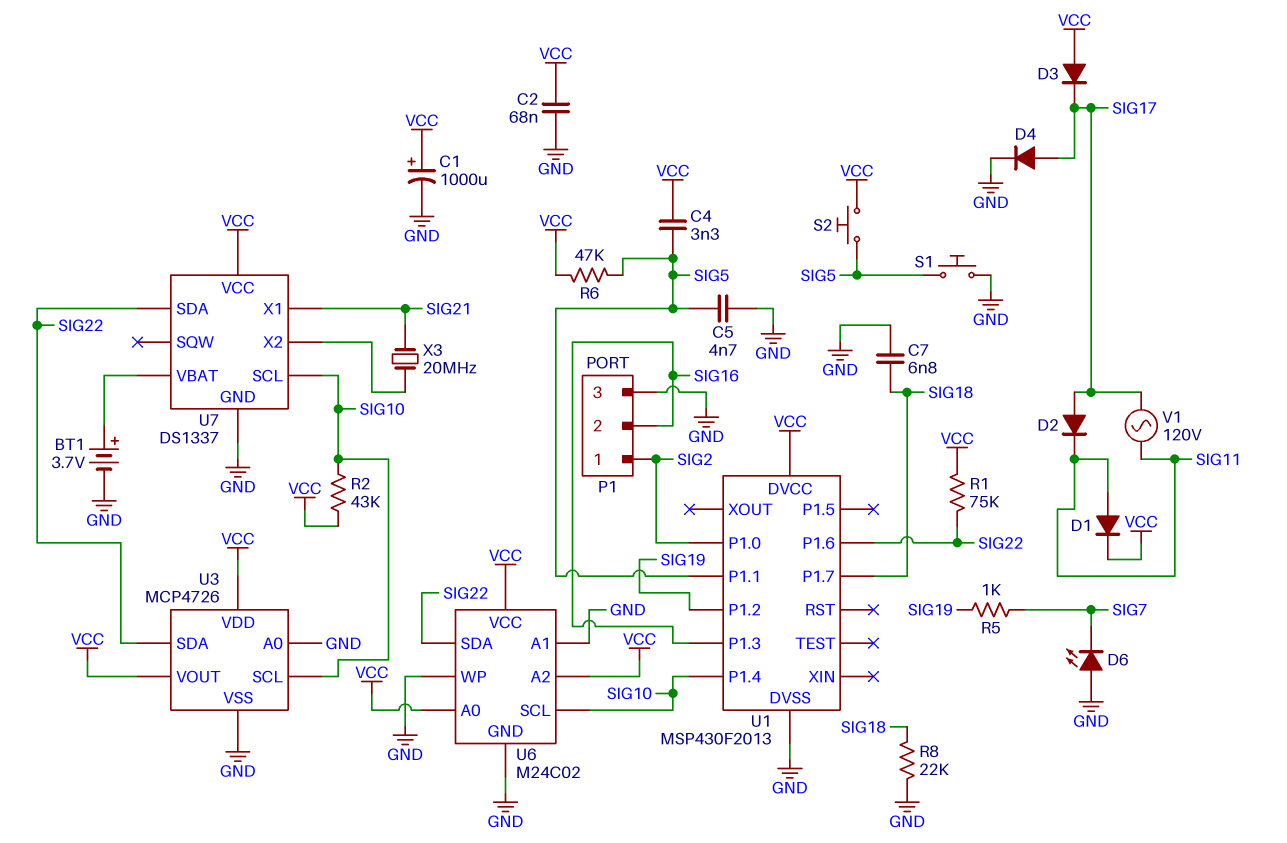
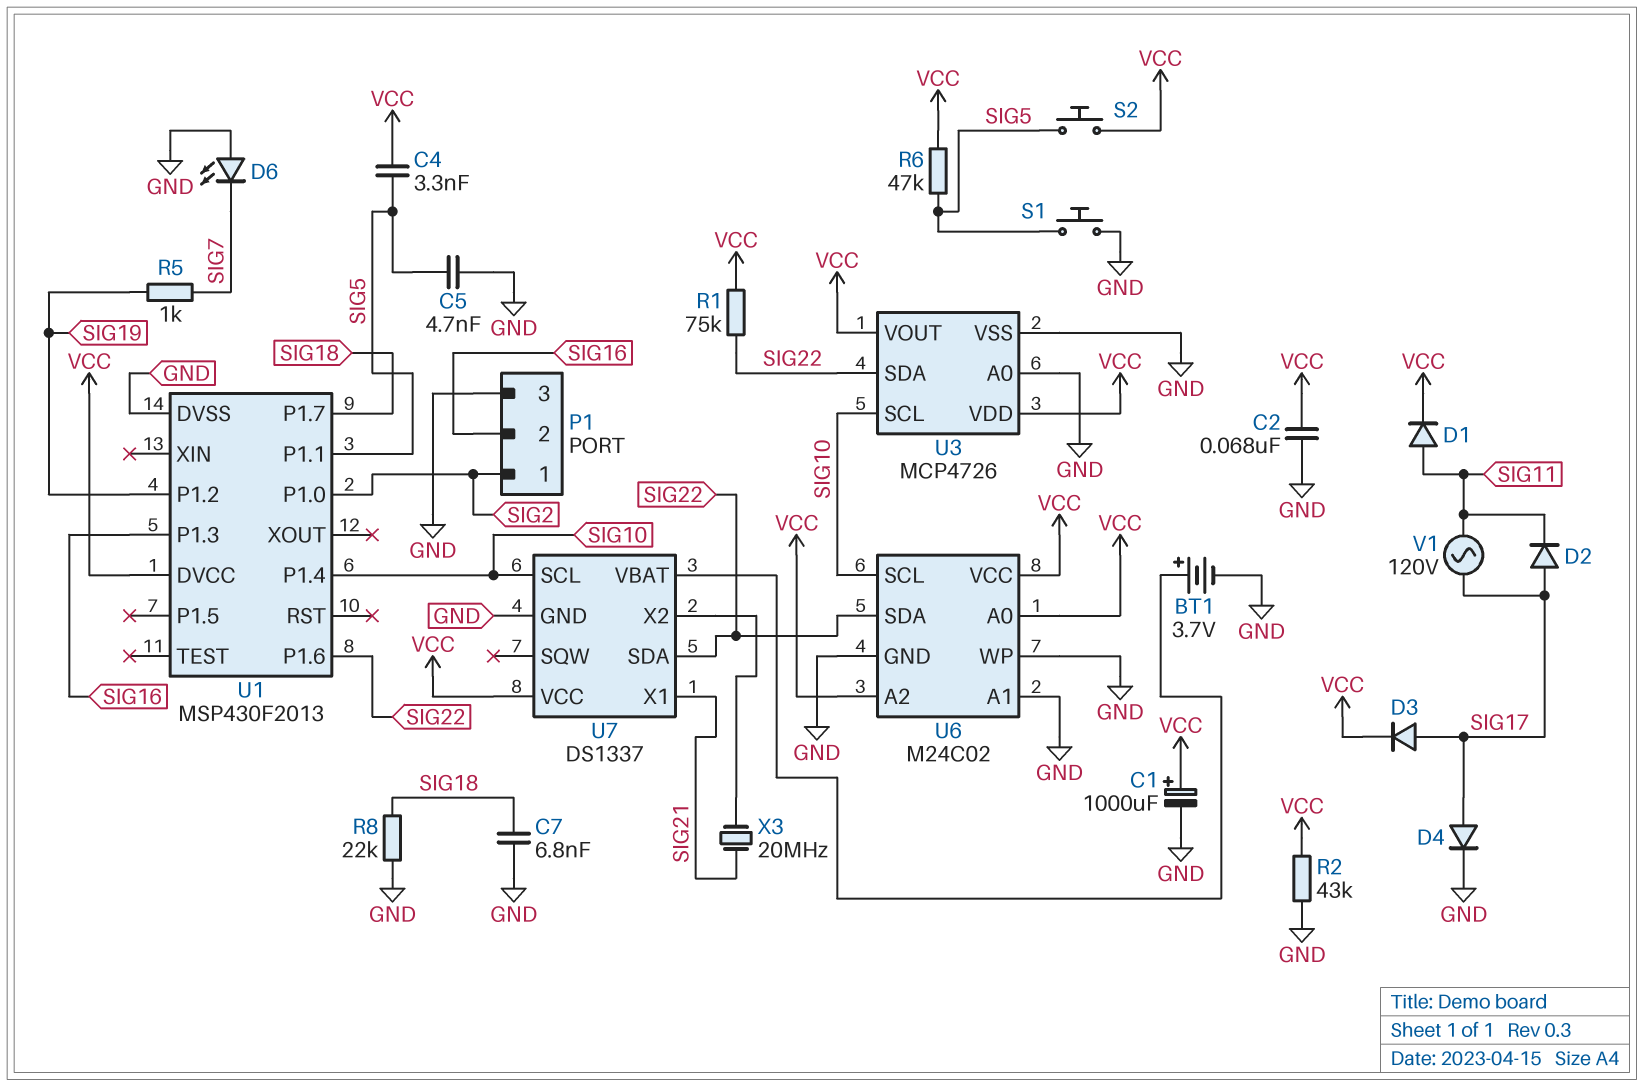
D3: diode (A VCC, K SIG17) -> diode (A SIG17, K VCC)
R2: 43k (SIG10, VCC) -> 43k (GND, VCC)

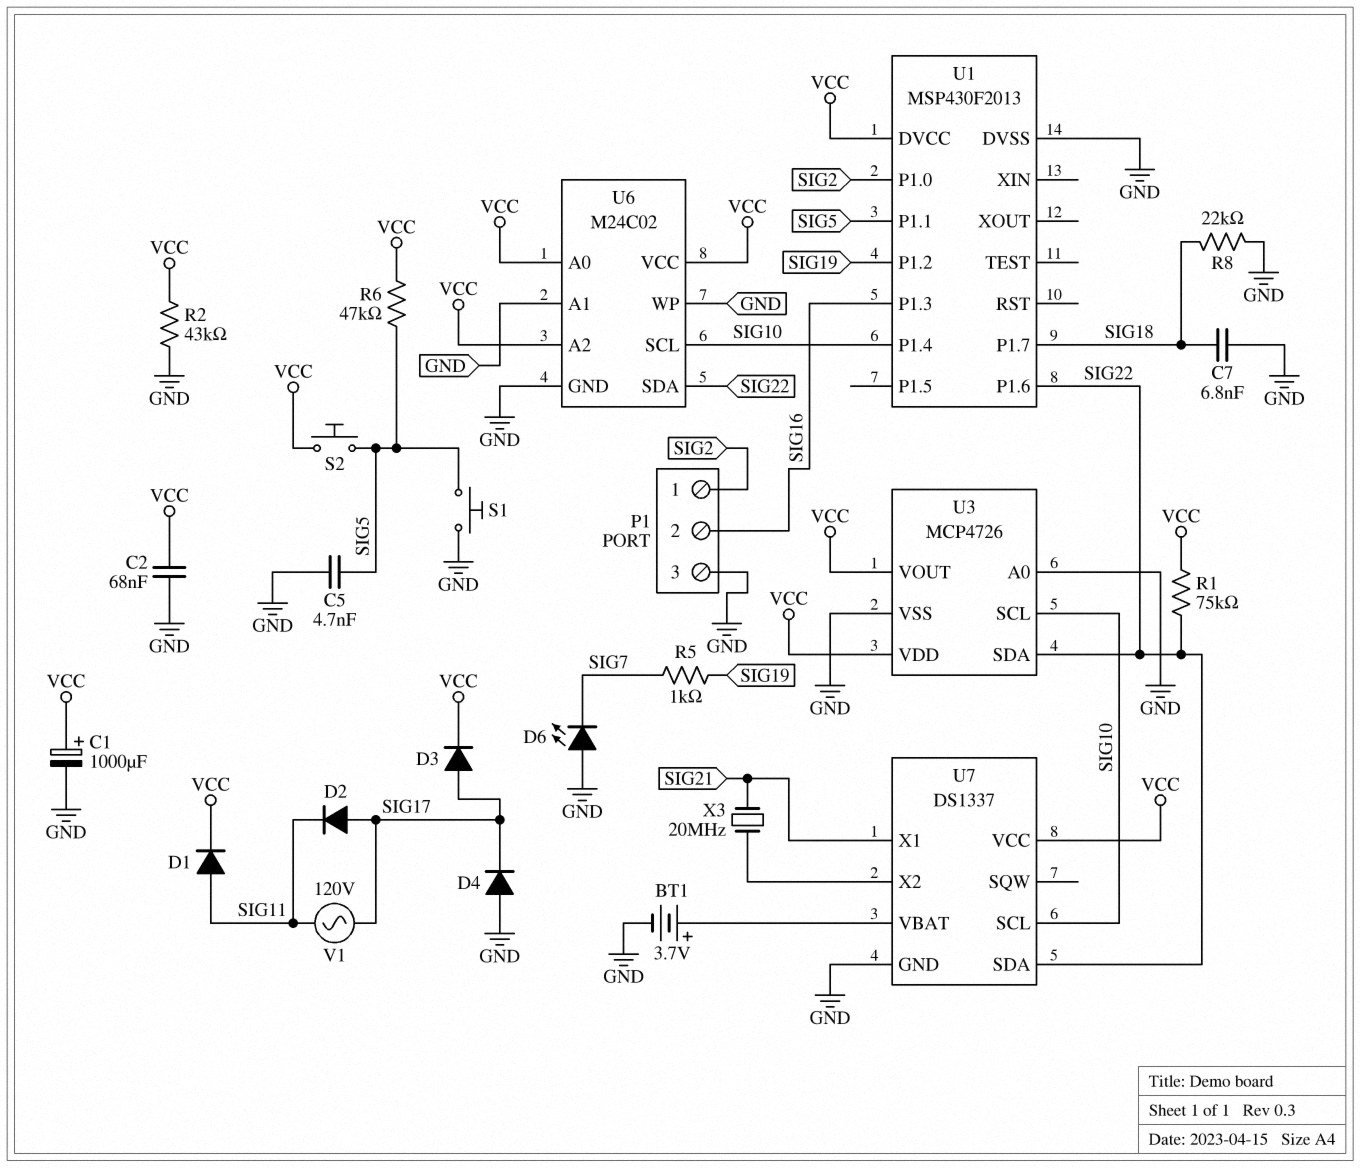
C4: 3.3nF (SIG5, VCC) -> none
D4: diode (A SIG17, K GND) -> diode (A GND, K SIG17)

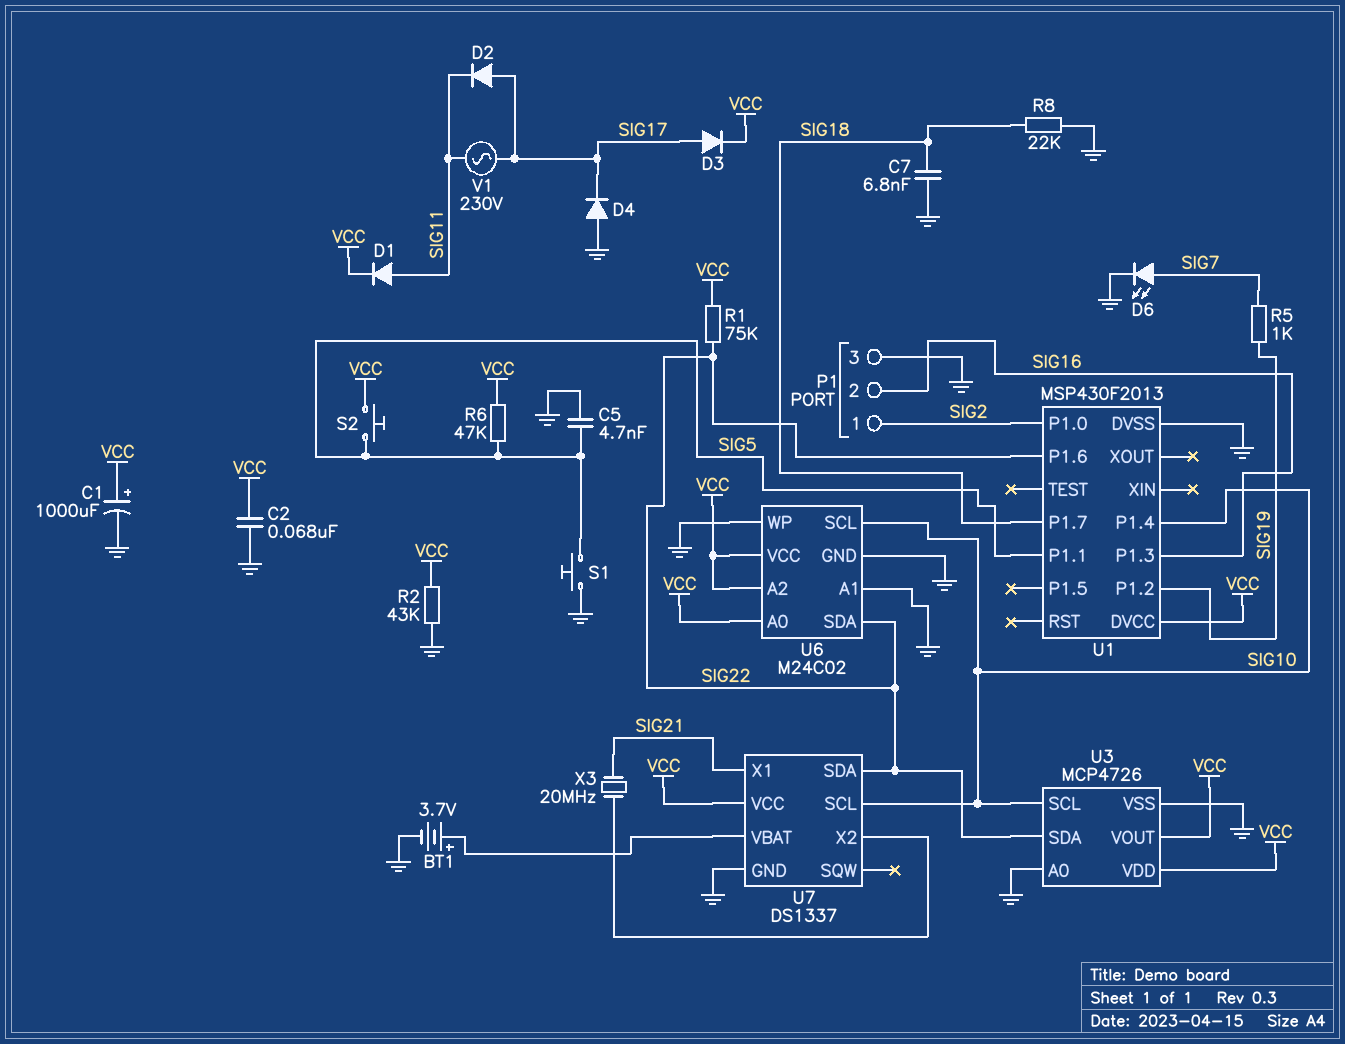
D6: LED (A GND, K SIG7) -> LED (A SIG7, K GND)
V1: AC 120V (SIG11, SIG17) -> AC 230V (SIG11, SIG17)

